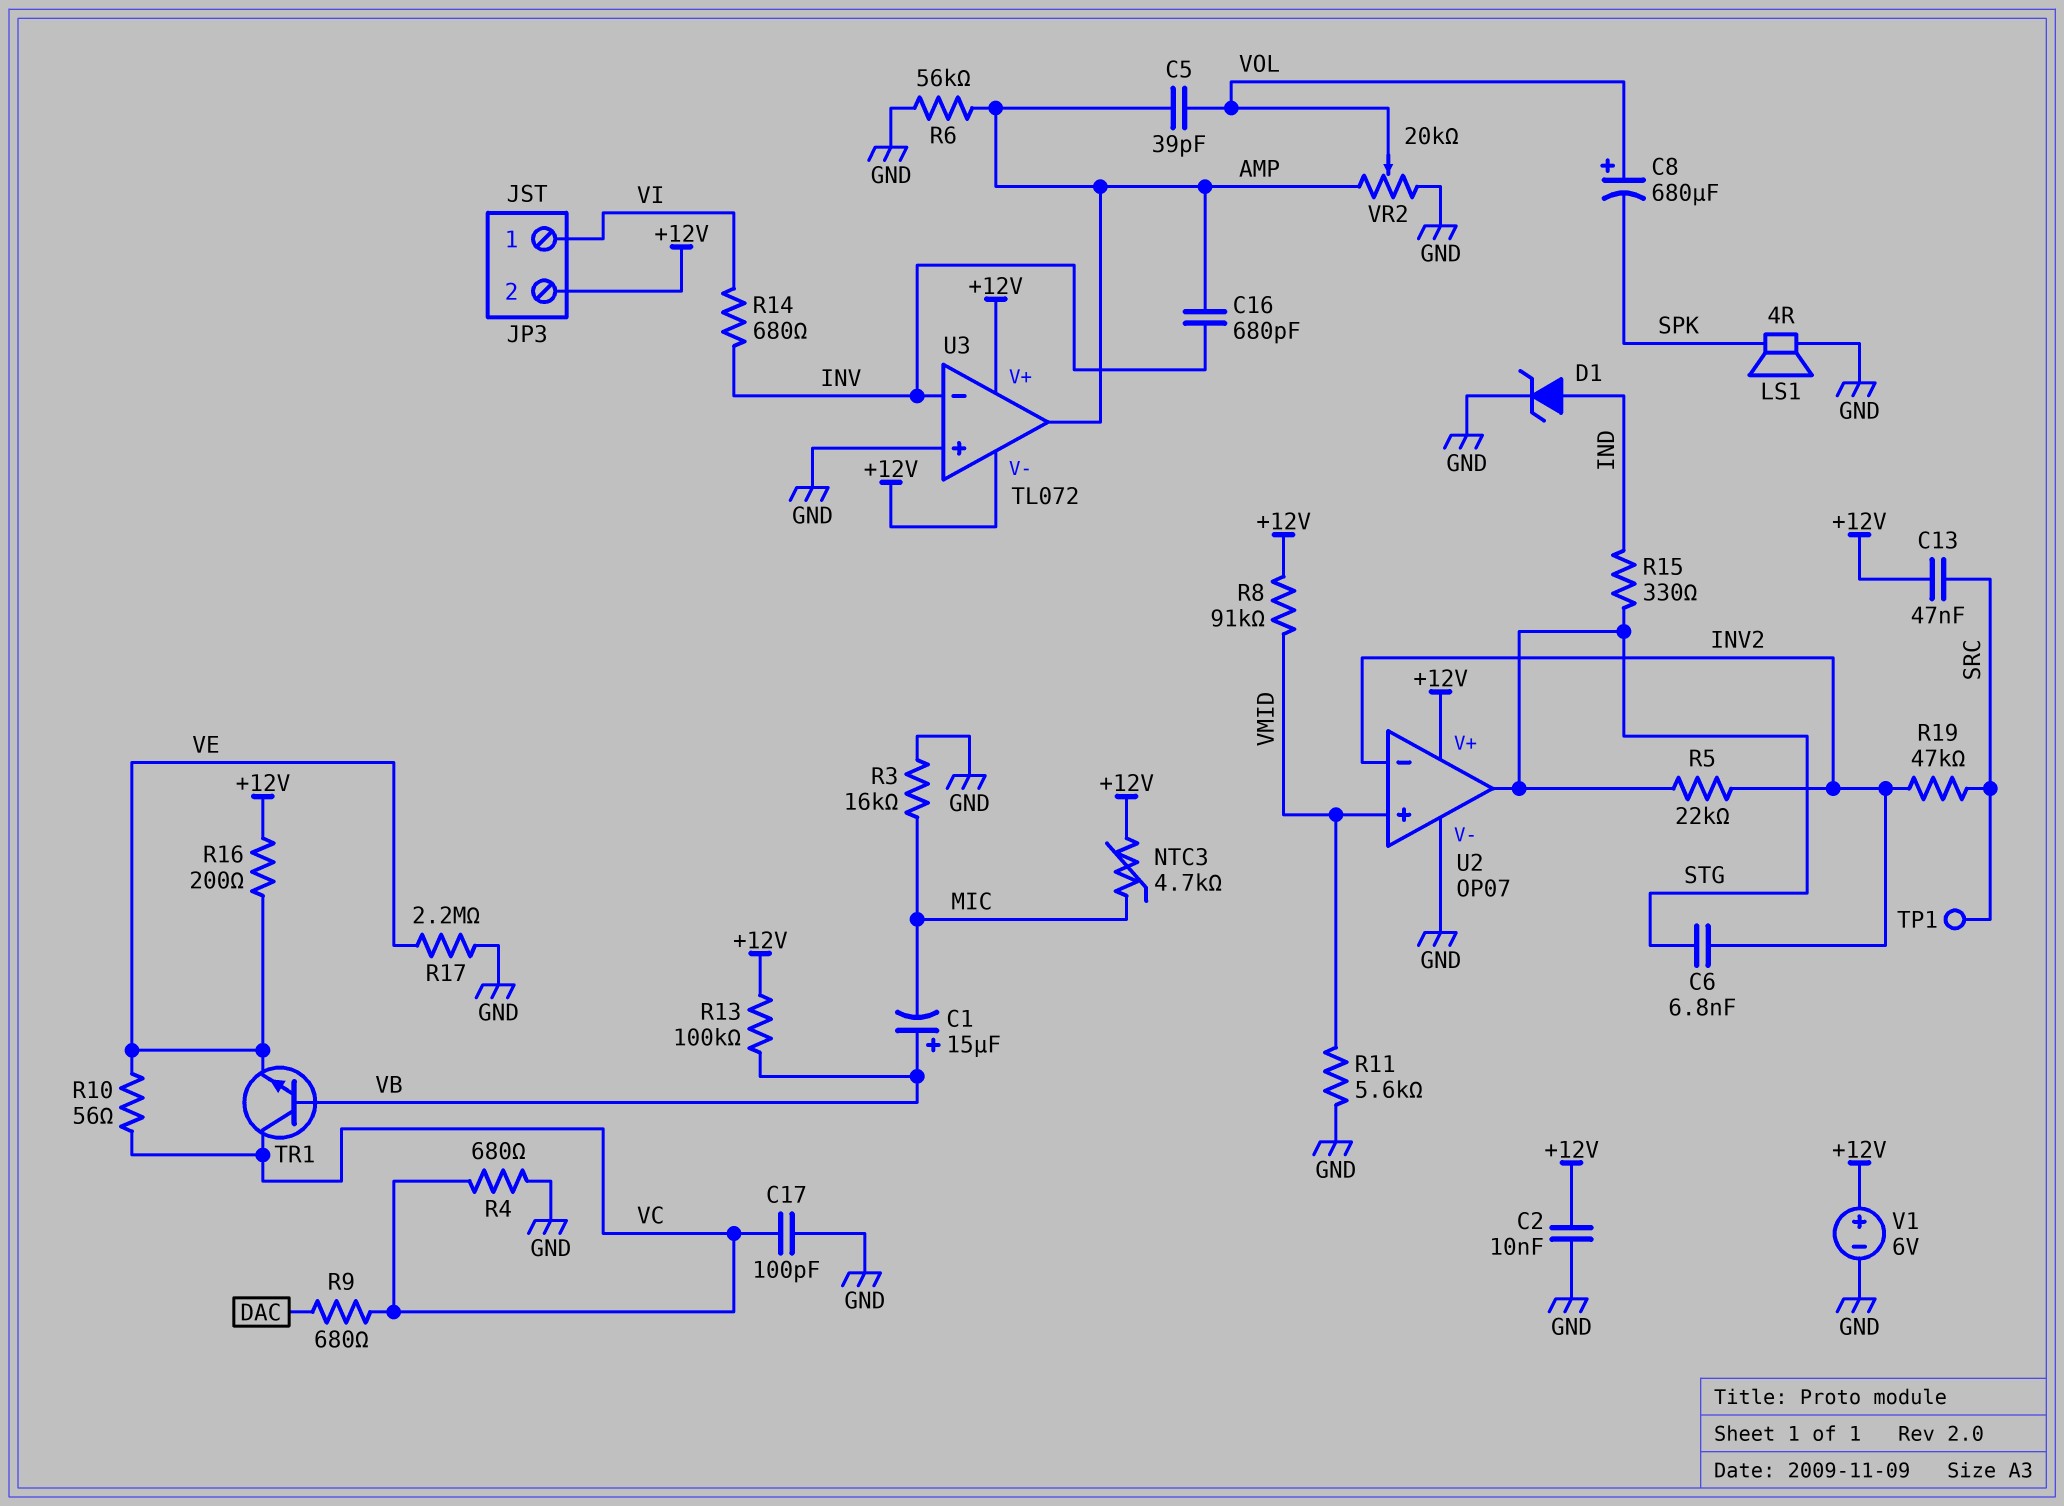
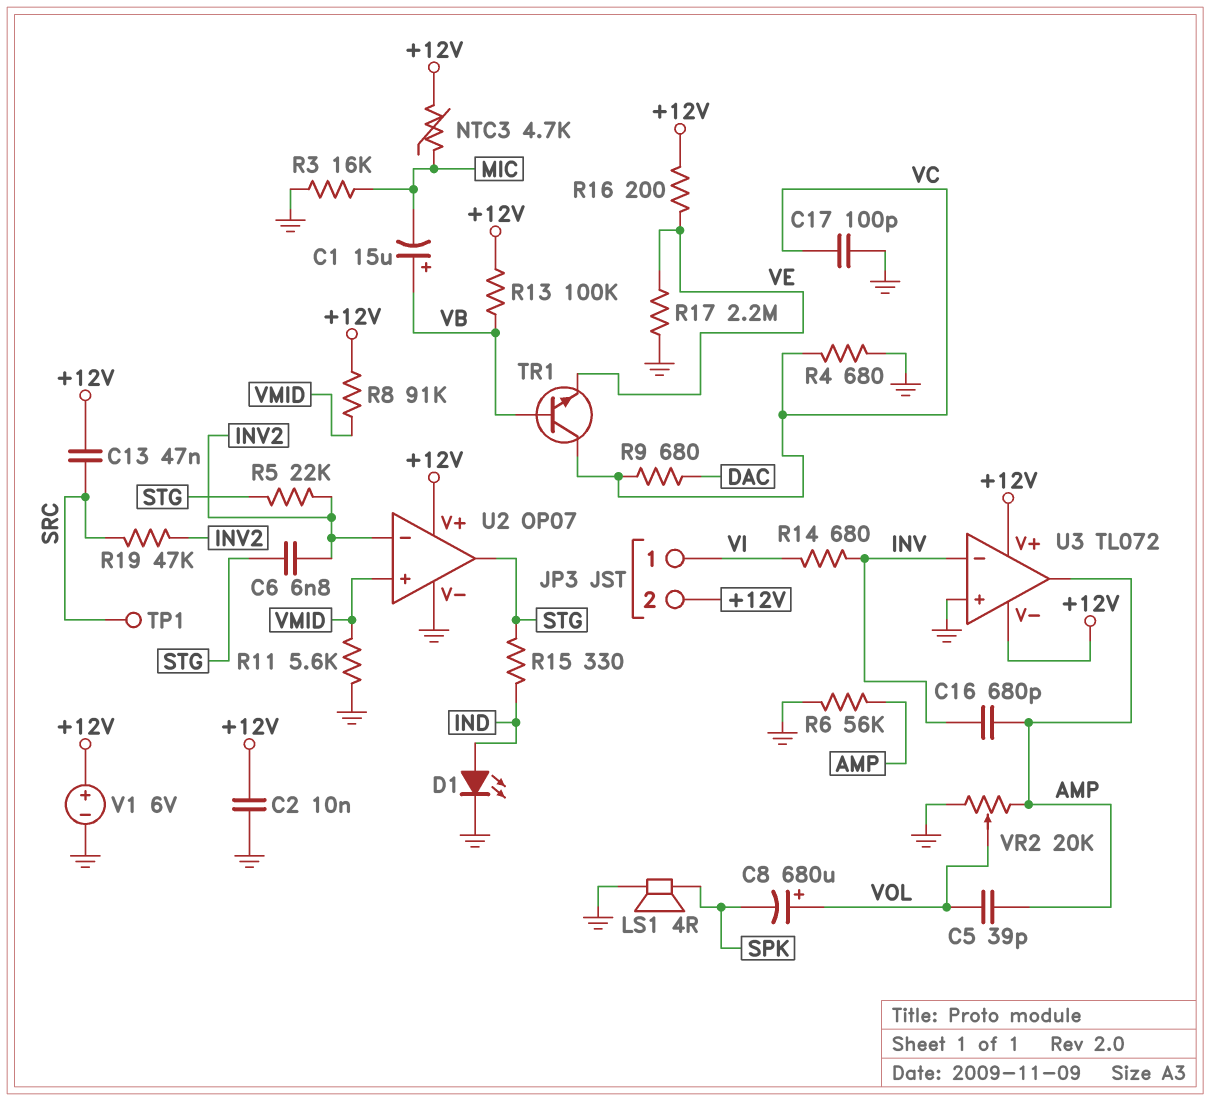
D1: zener (A IND, K GND) -> LED (A IND, K GND)
R10: 56 (VC, VE) -> none

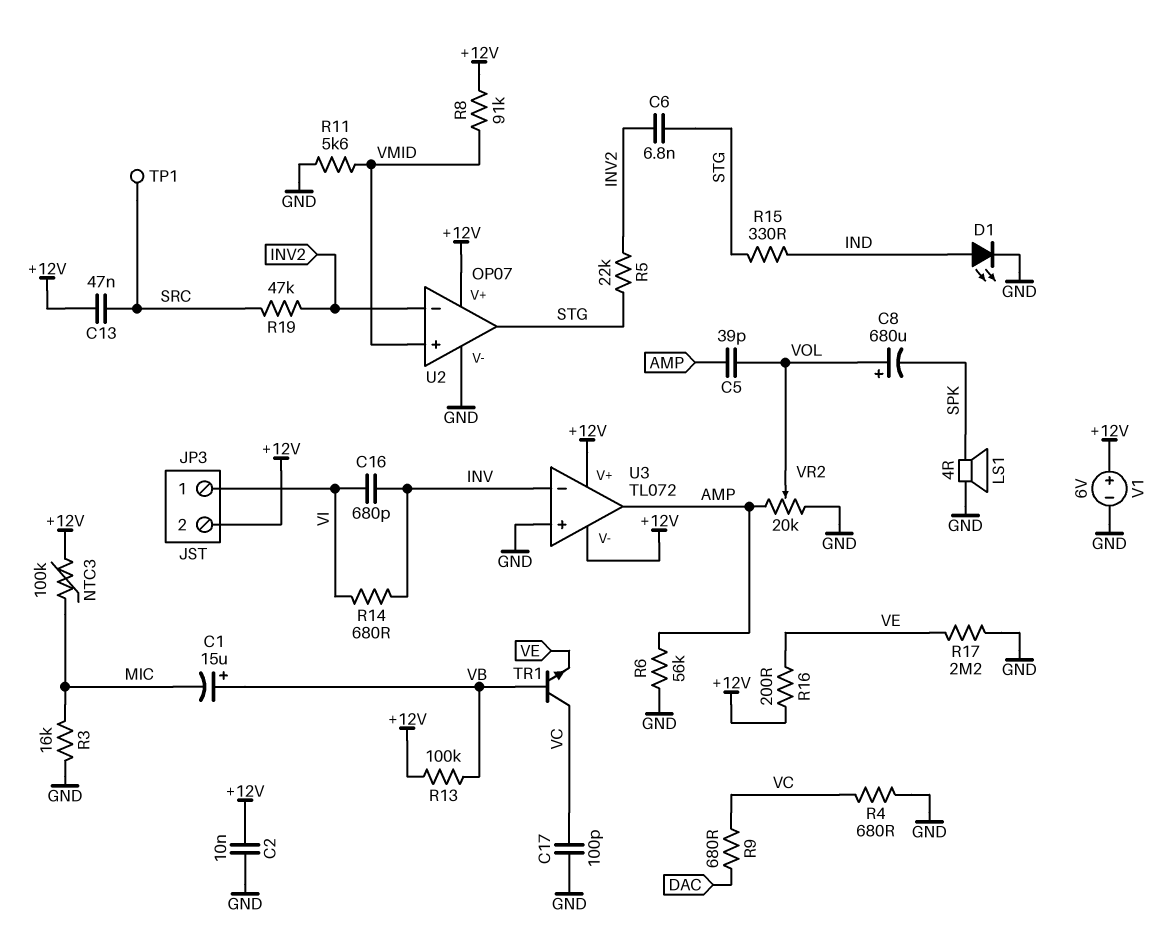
C16: 680pF (AMP, INV) -> 680pF (INV, VI)
NTC3: 4.7k (+12V, MIC) -> 100k (+12V, MIC)

